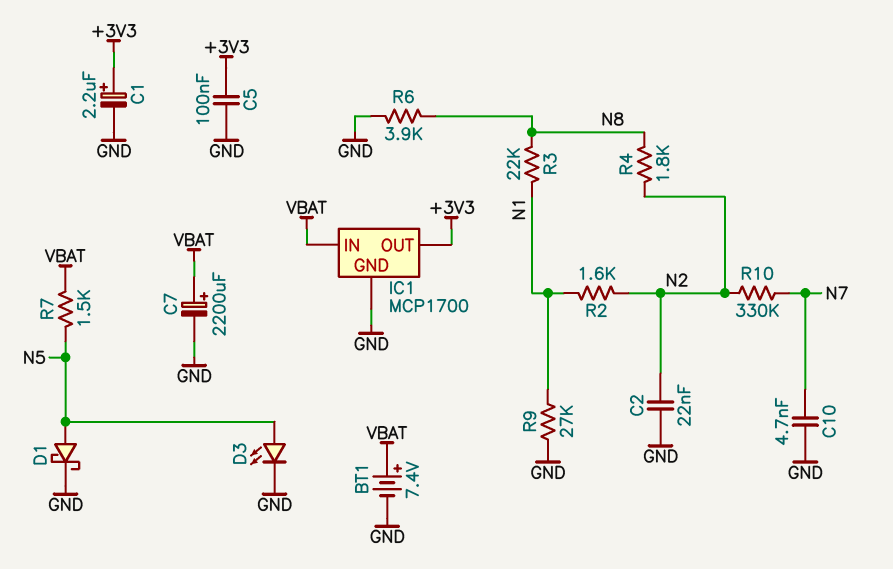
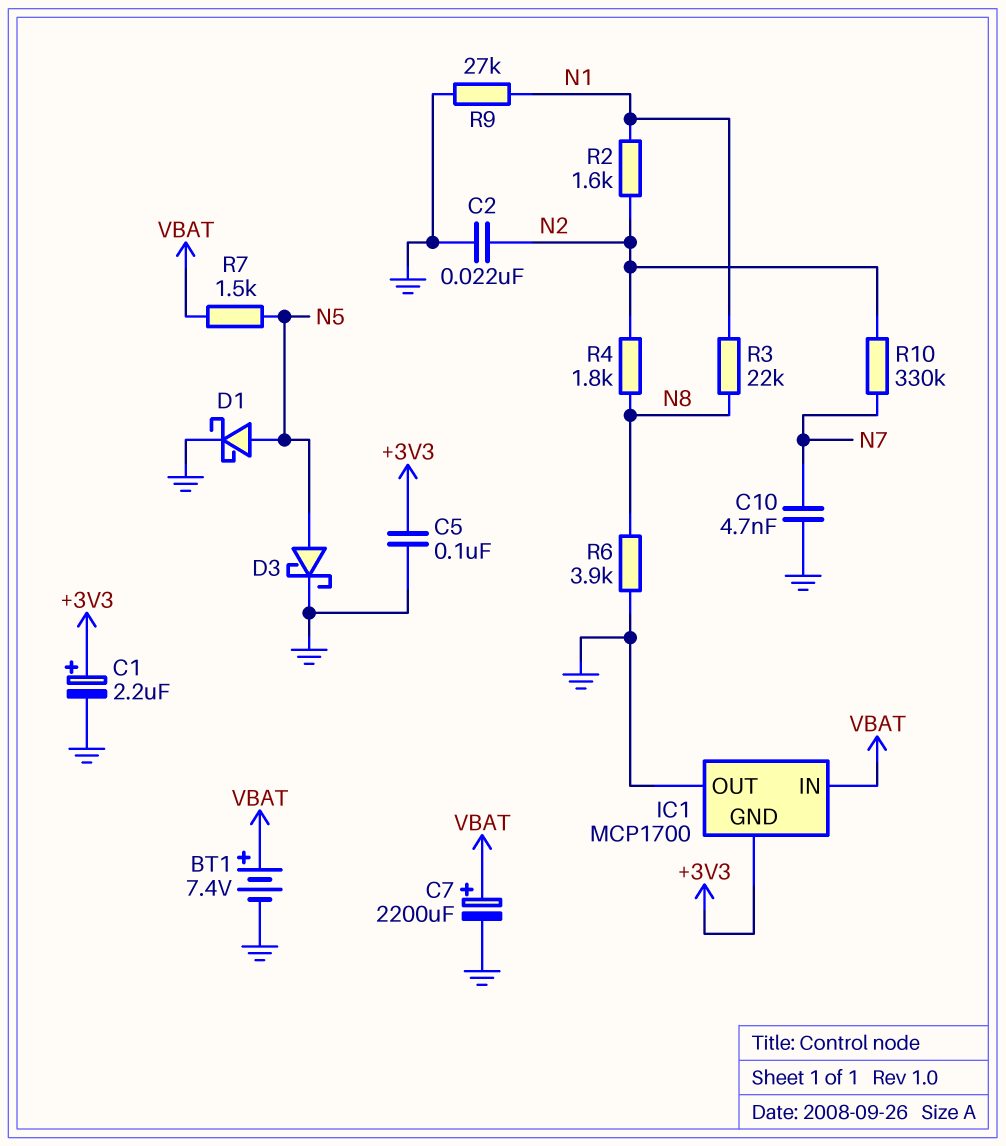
D3: LED (A N5, K GND) -> schottky (A N5, K GND)
IC1 pin GND: GND -> +3V3
IC1 pin OUT: +3V3 -> GND

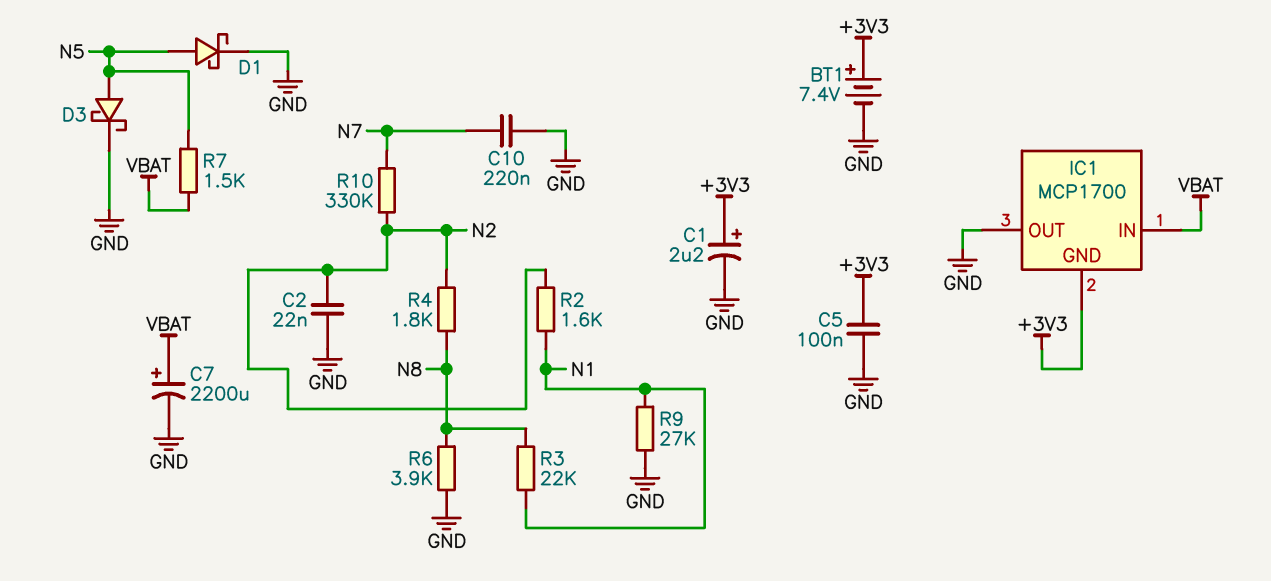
BT1: 7.4V (plus VBAT, minus GND) -> 7.4V (plus +3V3, minus GND)
C10: 4.7nF (GND, N7) -> 220nF (GND, N7)

